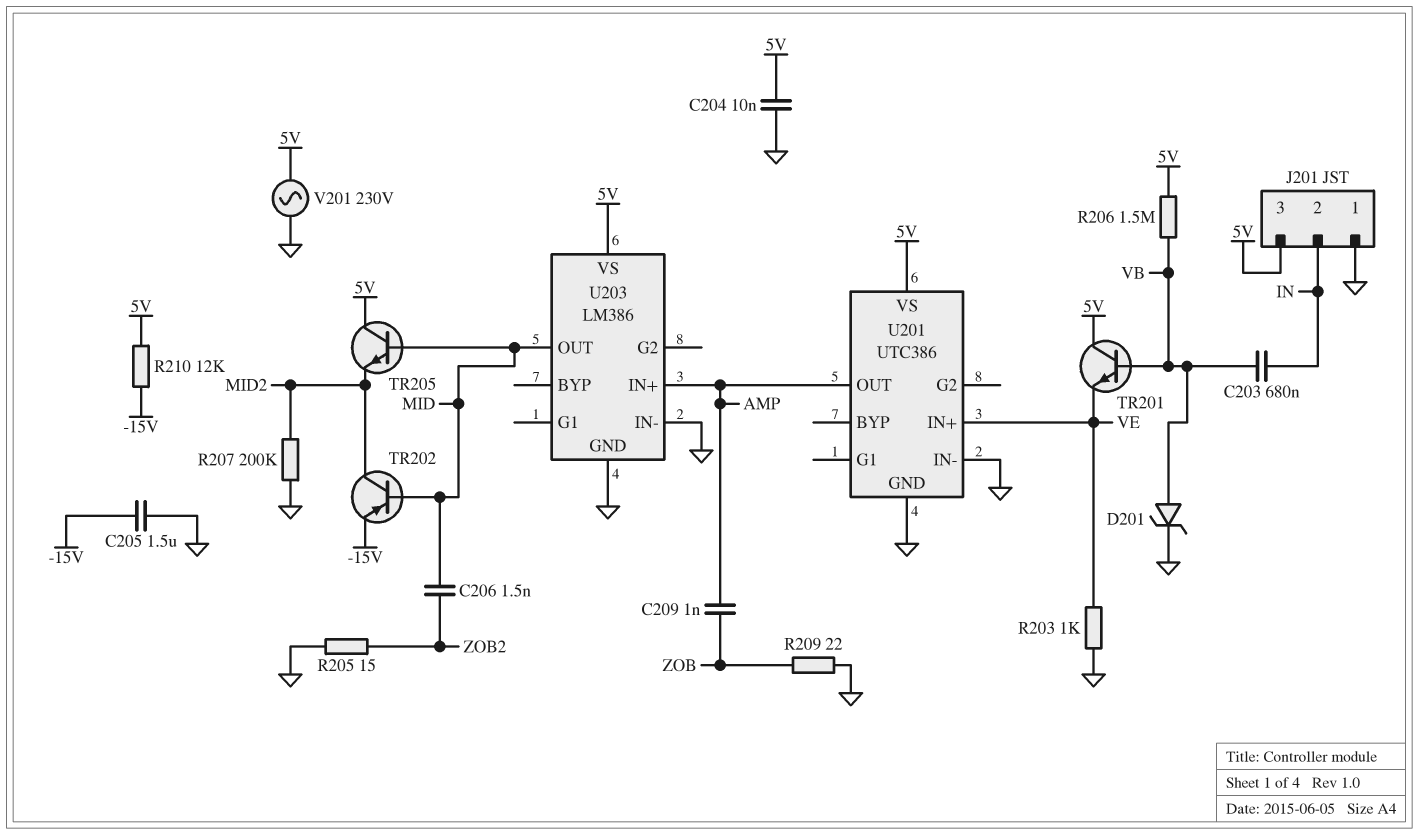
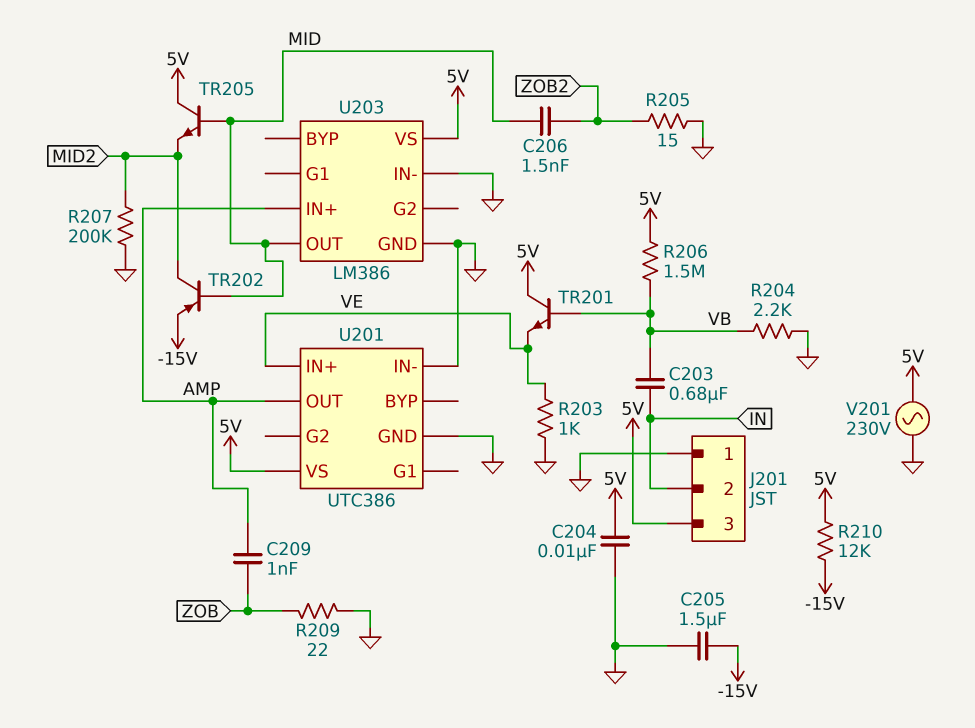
D201: zener (A VB, K GND) -> none
R204: none -> 2.2k (GND, VB)

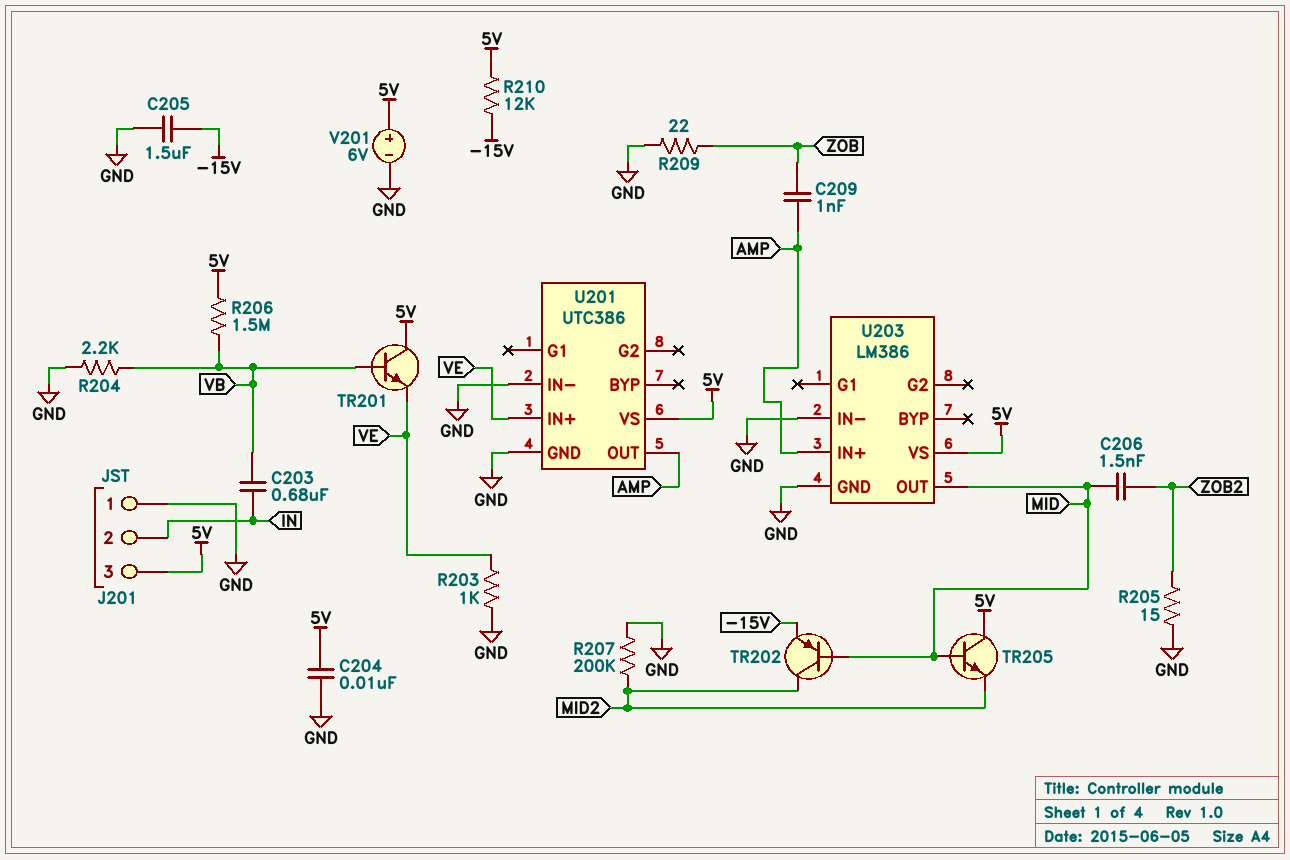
V201: AC 230V (5V, GND) -> 6V (plus 5V, minus GND)

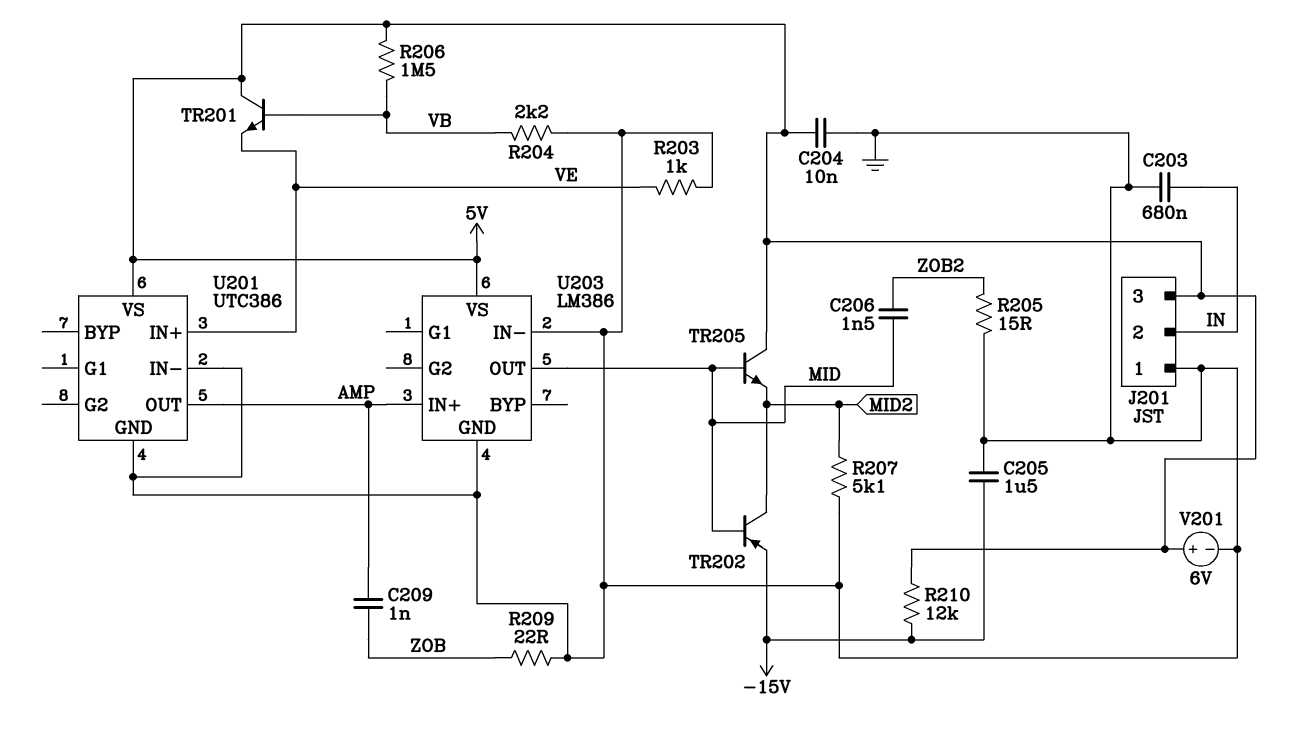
C203: 680nF (IN, VB) -> 680nF (GND, IN)
R207: 200k (GND, MID2) -> 5.1k (GND, MID2)

